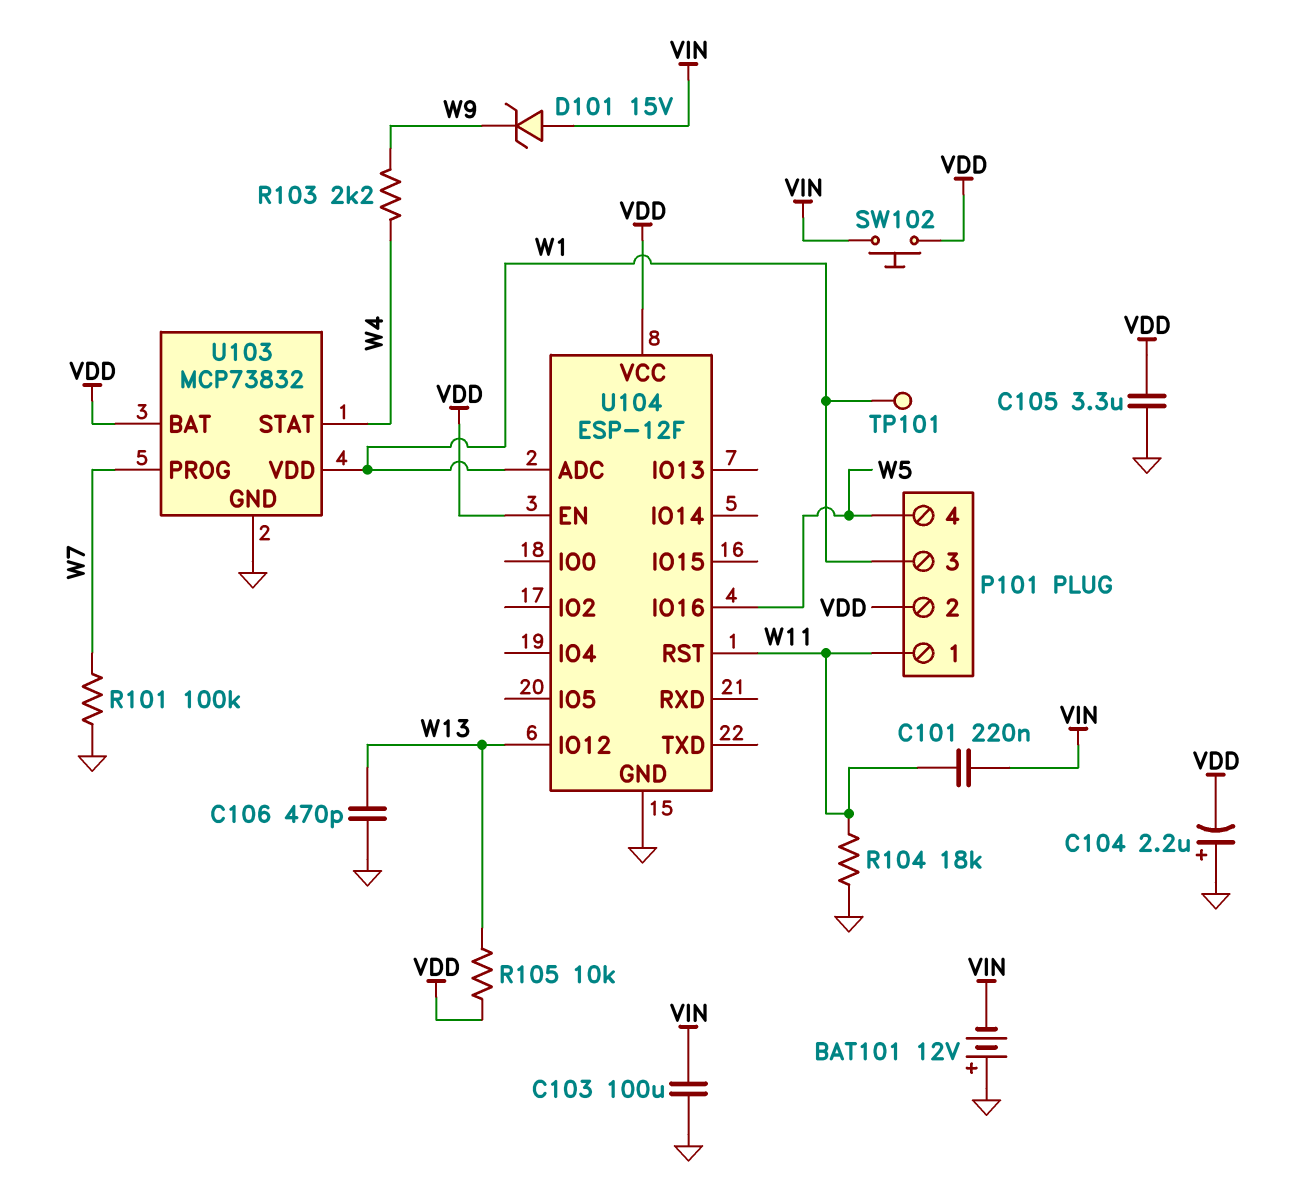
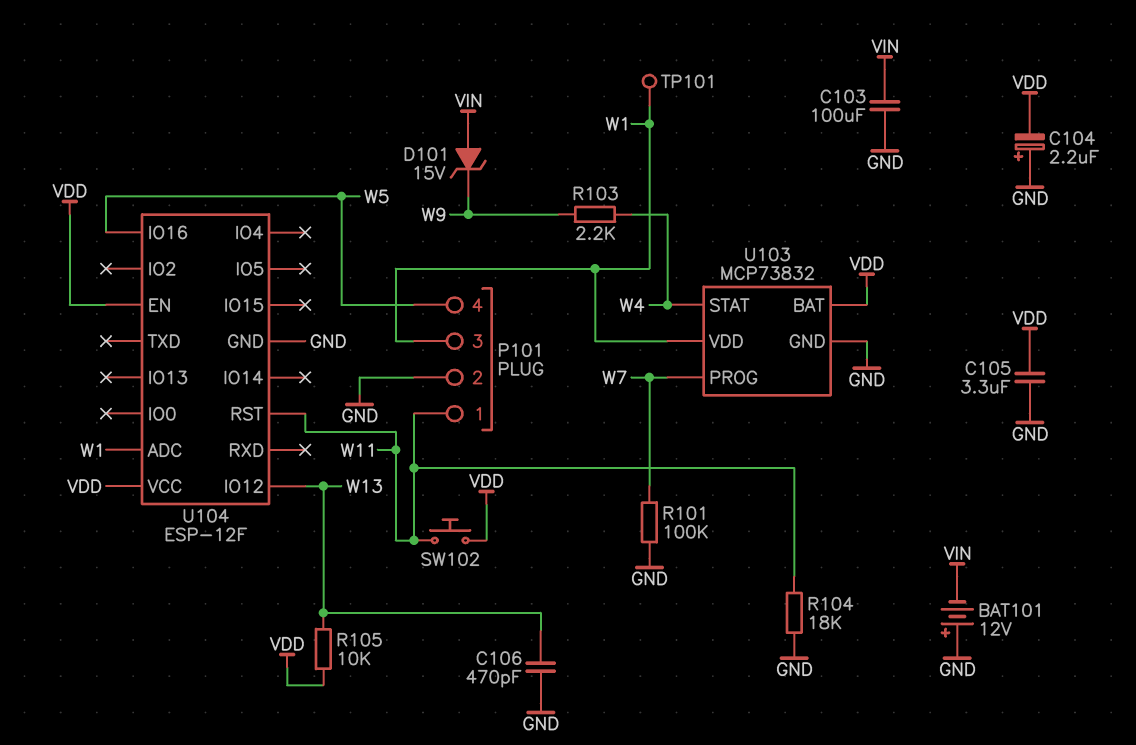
C101: 220nF (VIN, W11) -> none
P101 pin 2: VDD -> GND
SW102: button (VDD, VIN) -> button (VDD, W11)

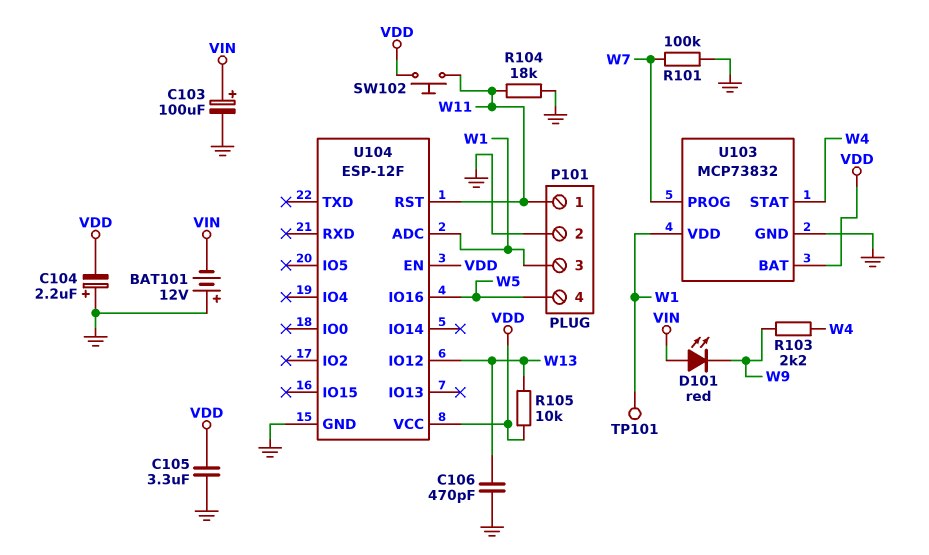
C103: 100uF (GND, VIN) -> 100uF (plus VIN, minus GND)
D101: zener 15V (A VIN, K W9) -> LED red (A VIN, K W9)

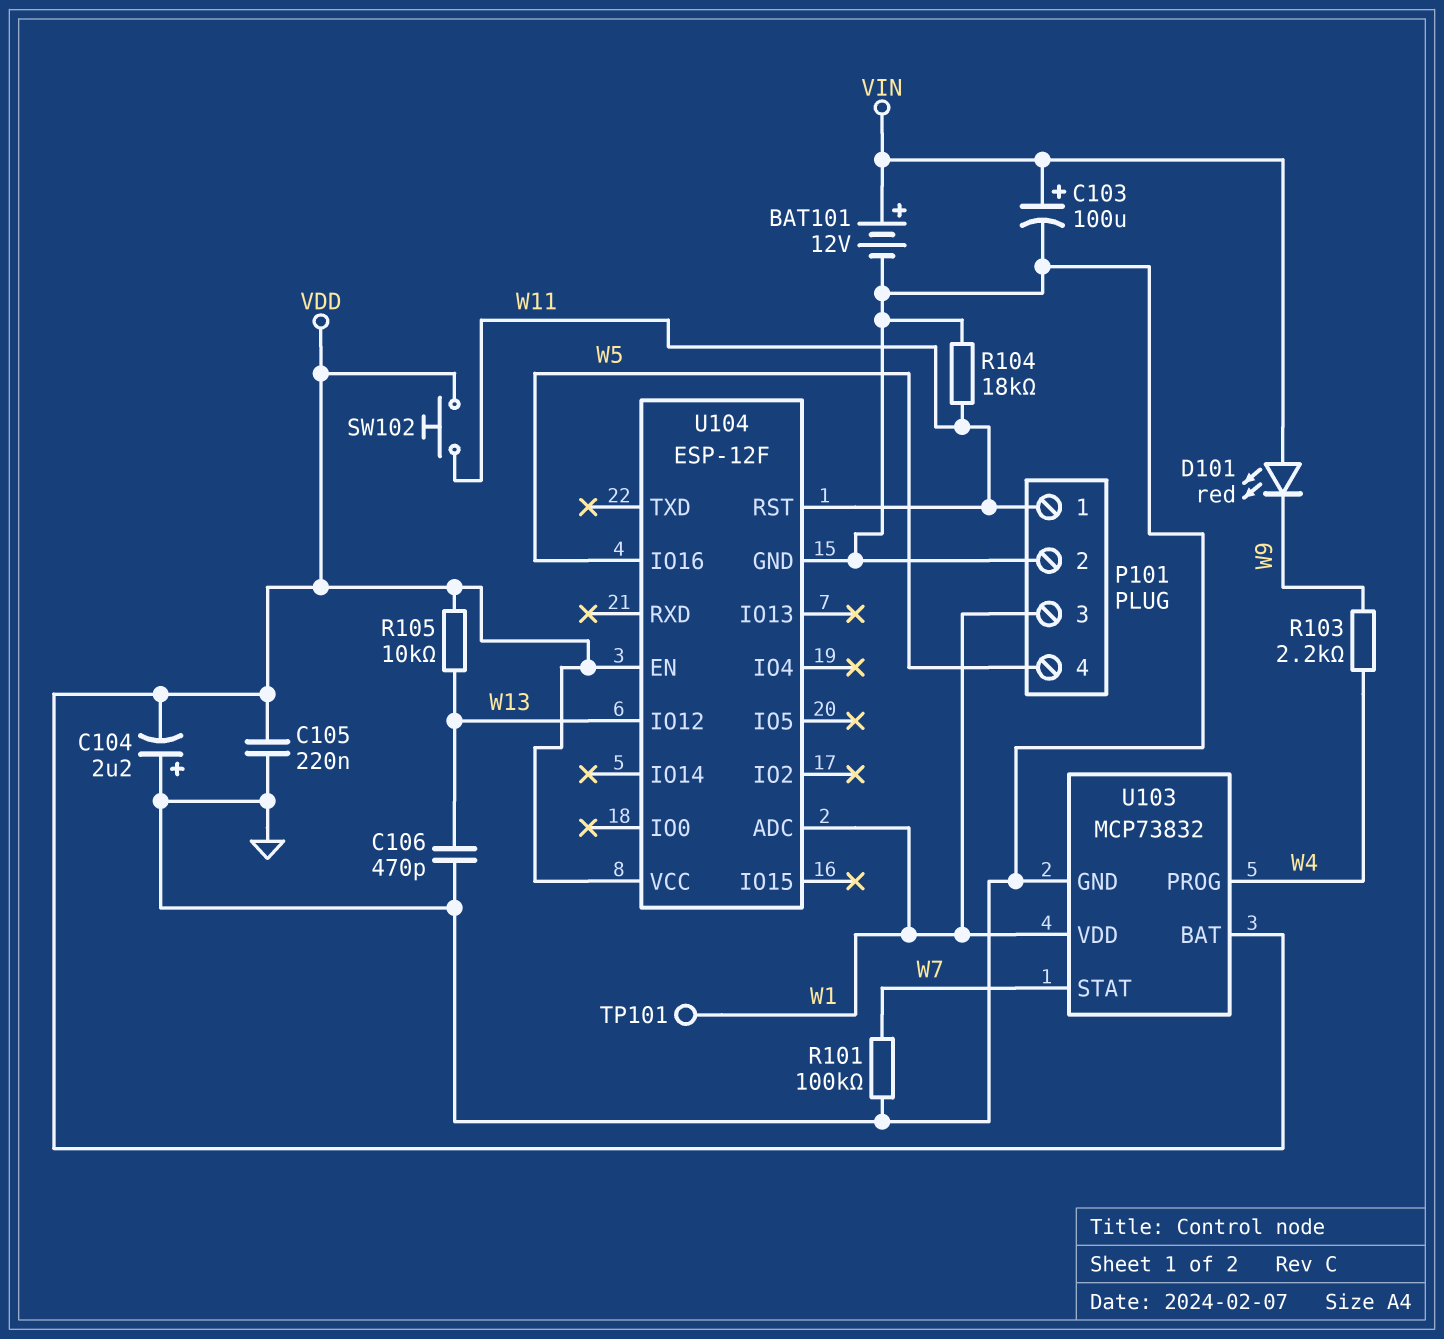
BAT101: 12V (plus GND, minus VIN) -> 12V (plus VIN, minus GND)
C105: 3.3uF (GND, VDD) -> 220nF (GND, VDD)
U103 pin PROG: W7 -> W4
U103 pin STAT: W4 -> W7

